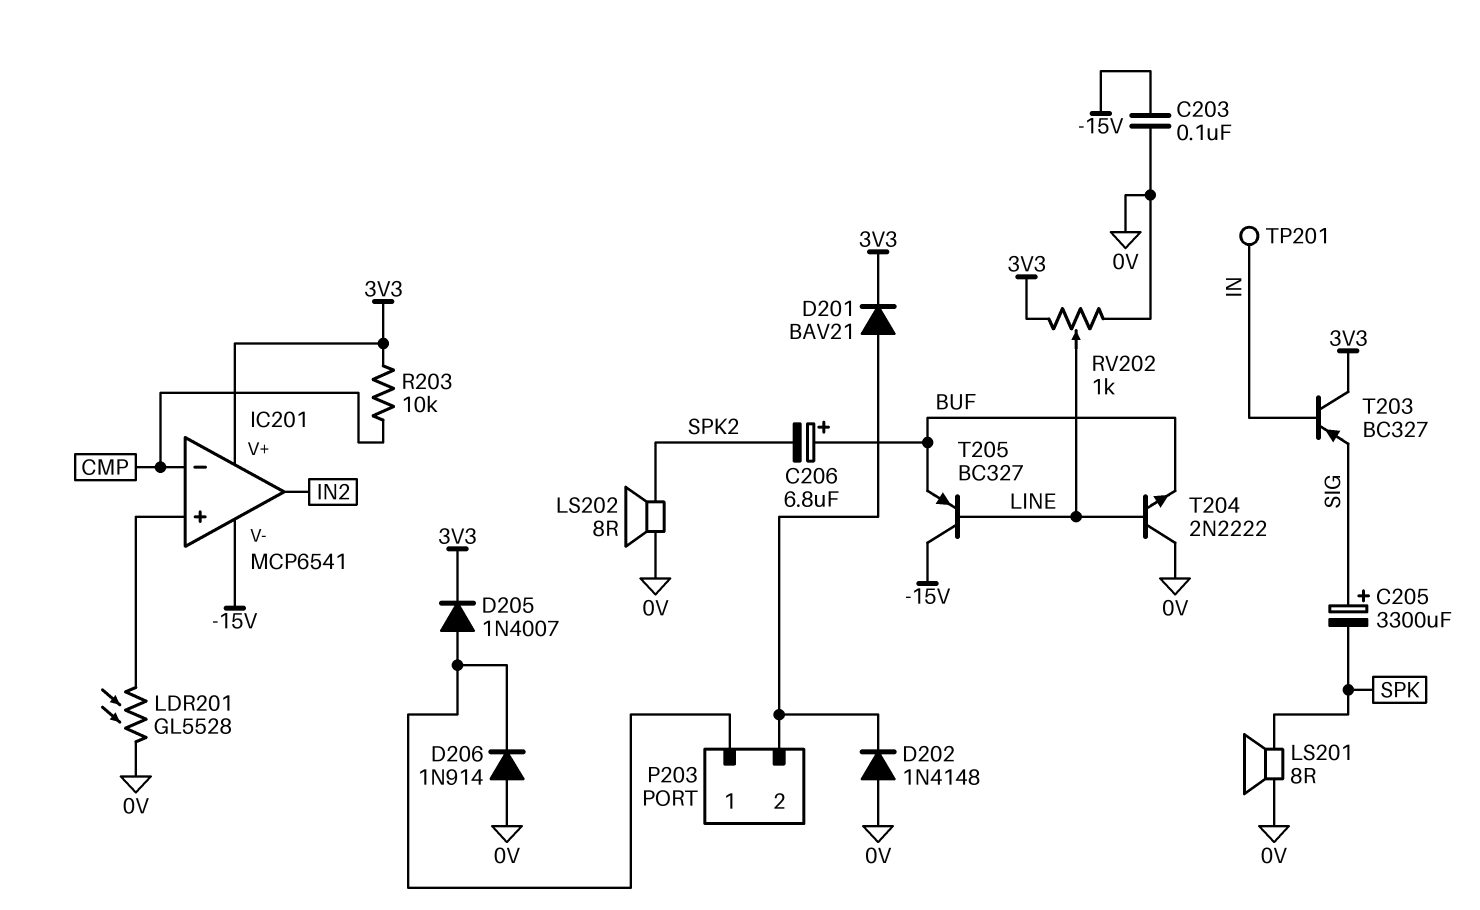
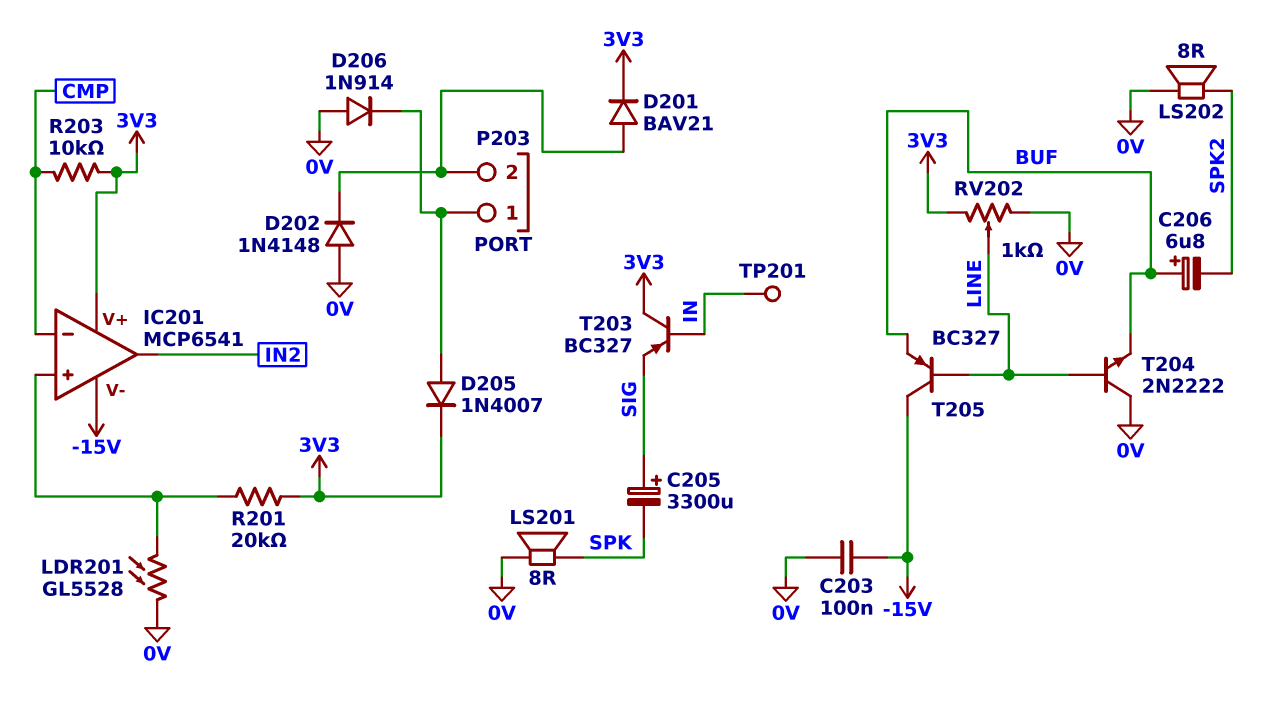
R201: none -> 20k (3V3, IC201/in+)

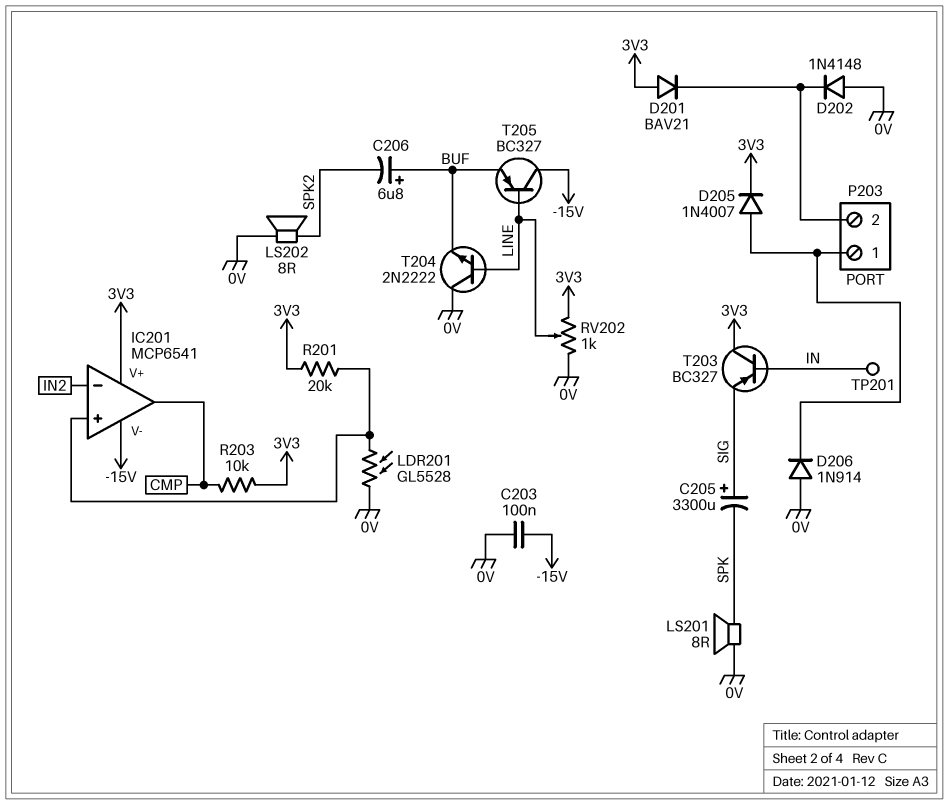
D201: diode BAV21 (A P203/2, K 3V3) -> diode BAV21 (A 3V3, K P203/2)
IC201 pin in-: CMP -> IN2
IC201 pin out: IN2 -> CMP

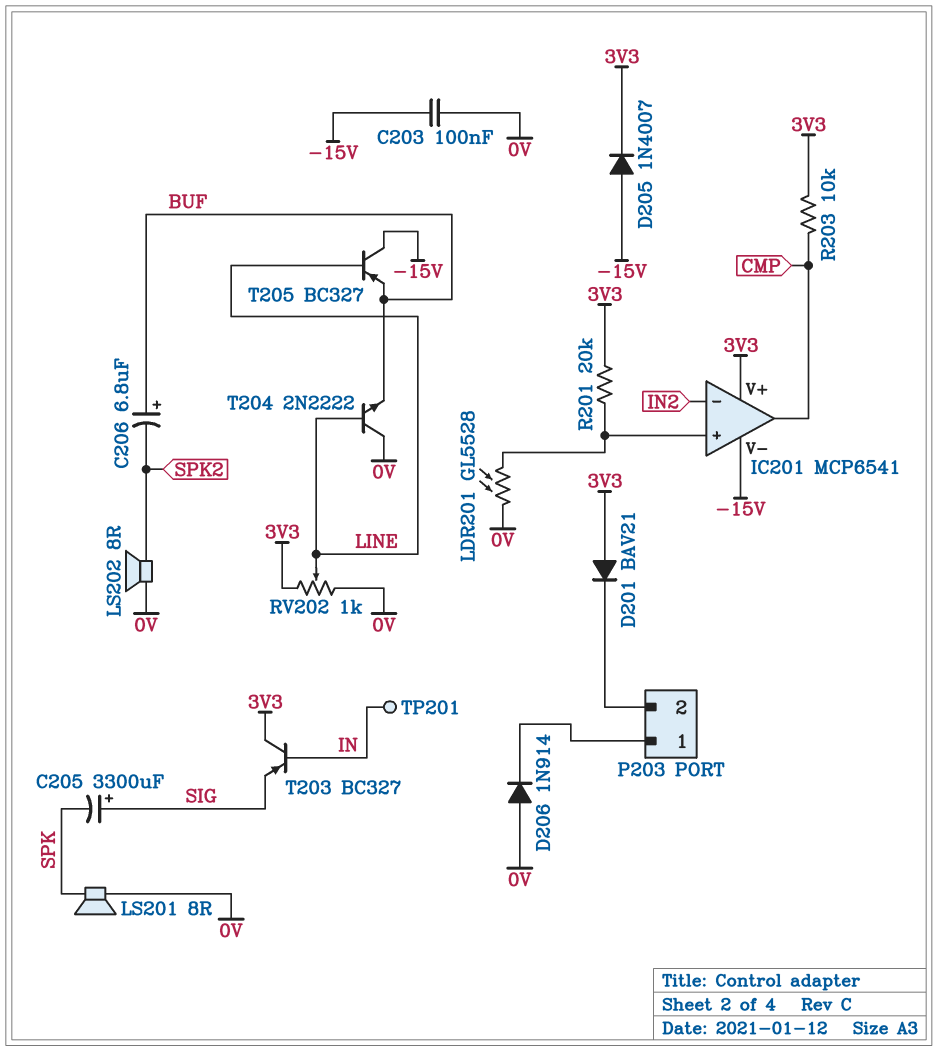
D202: diode 1N4148 (A 0V, K P203/2) -> none
D205: diode 1N4007 (A P203/1, K 3V3) -> diode 1N4007 (A -15V, K 3V3)

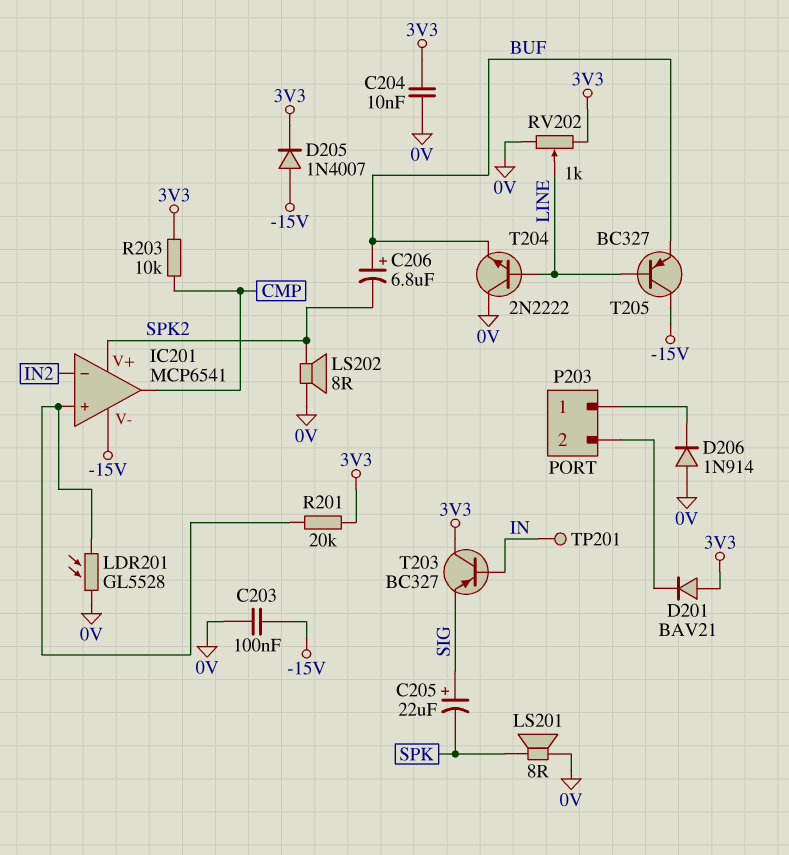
C204: none -> 10nF (0V, 3V3)
C205: 3300uF (plus SIG, minus SPK) -> 22uF (plus SIG, minus SPK)
IC201 pin V+: 3V3 -> SPK2

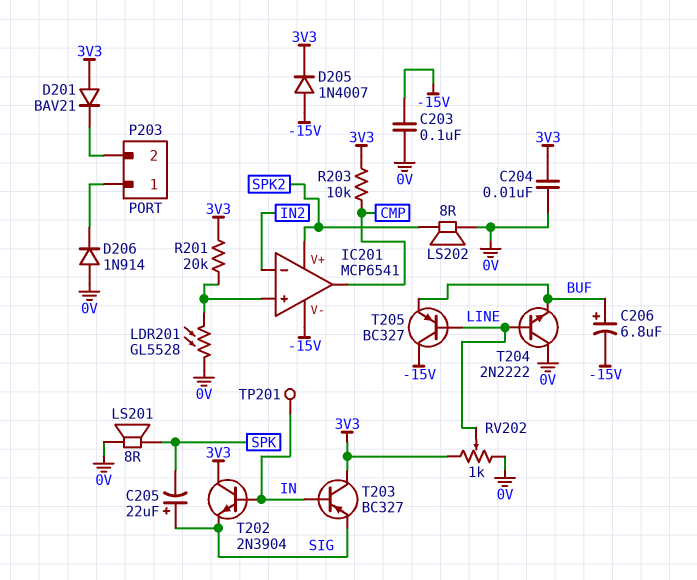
C206: 6.8uF (plus BUF, minus SPK2) -> 6.8uF (plus BUF, minus -15V)
T202: none -> NPN 2N3904 (B IN, C 3V3, E SIG)

